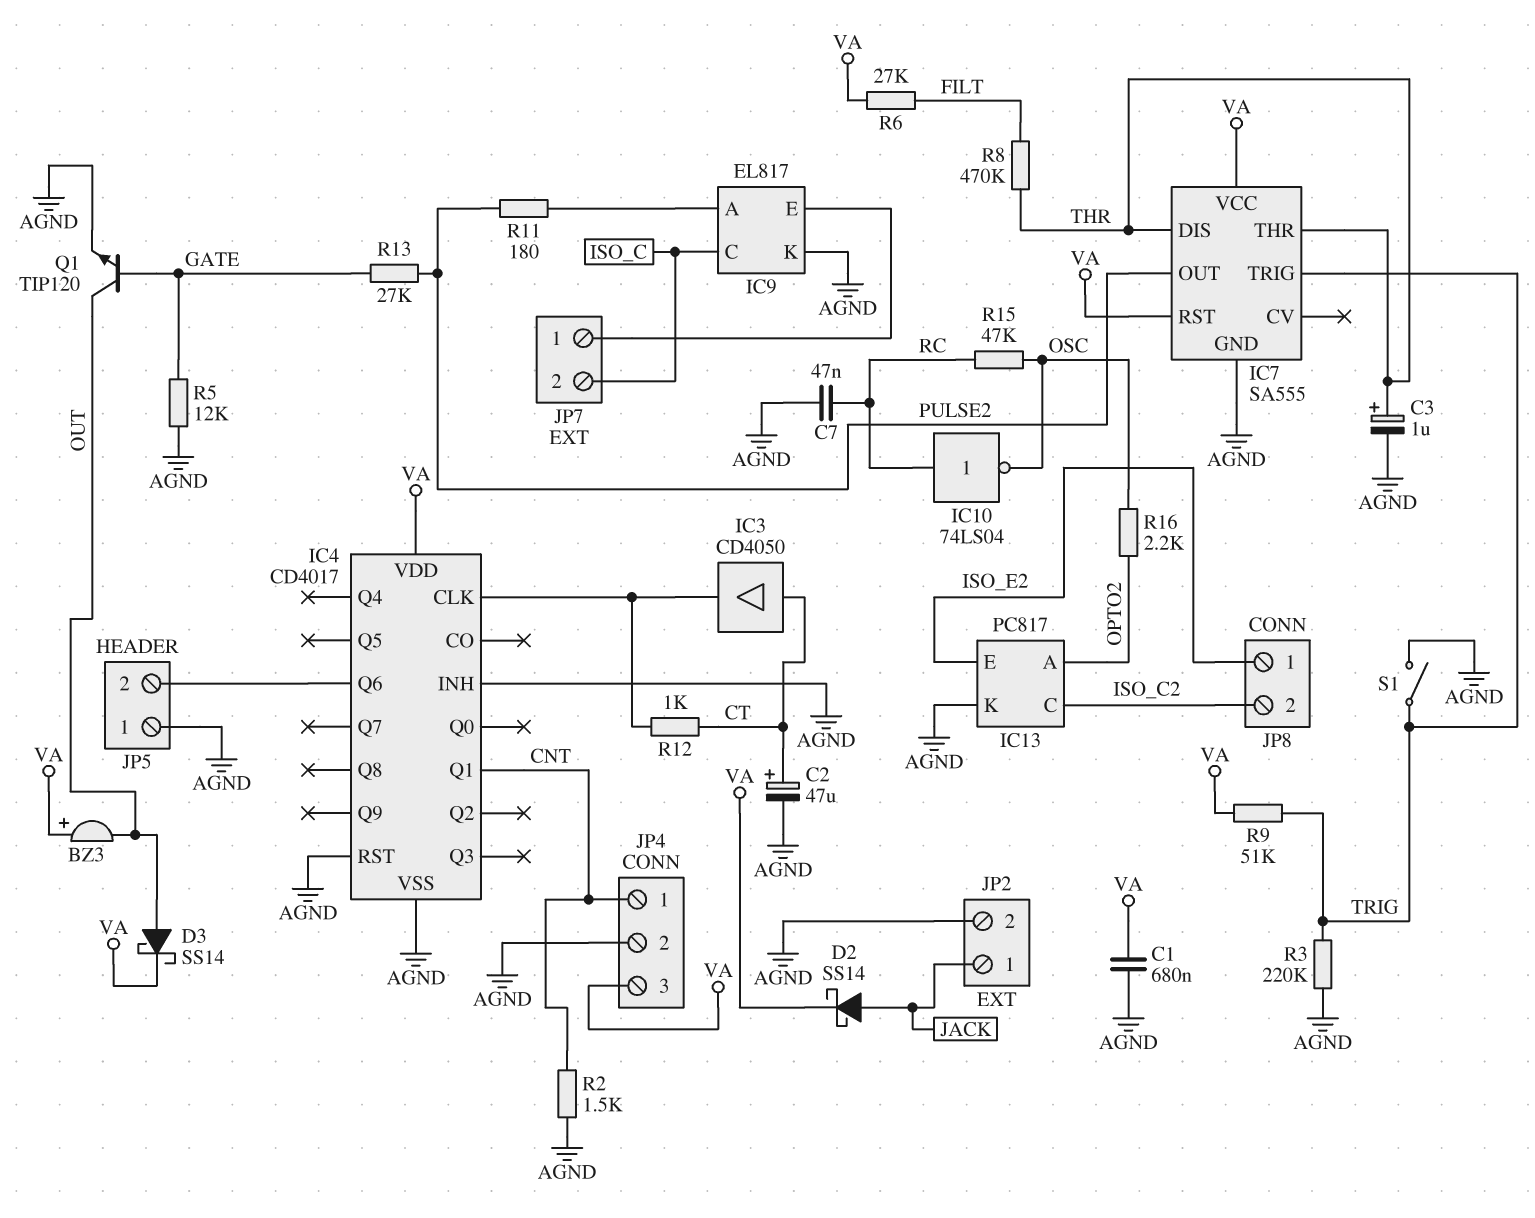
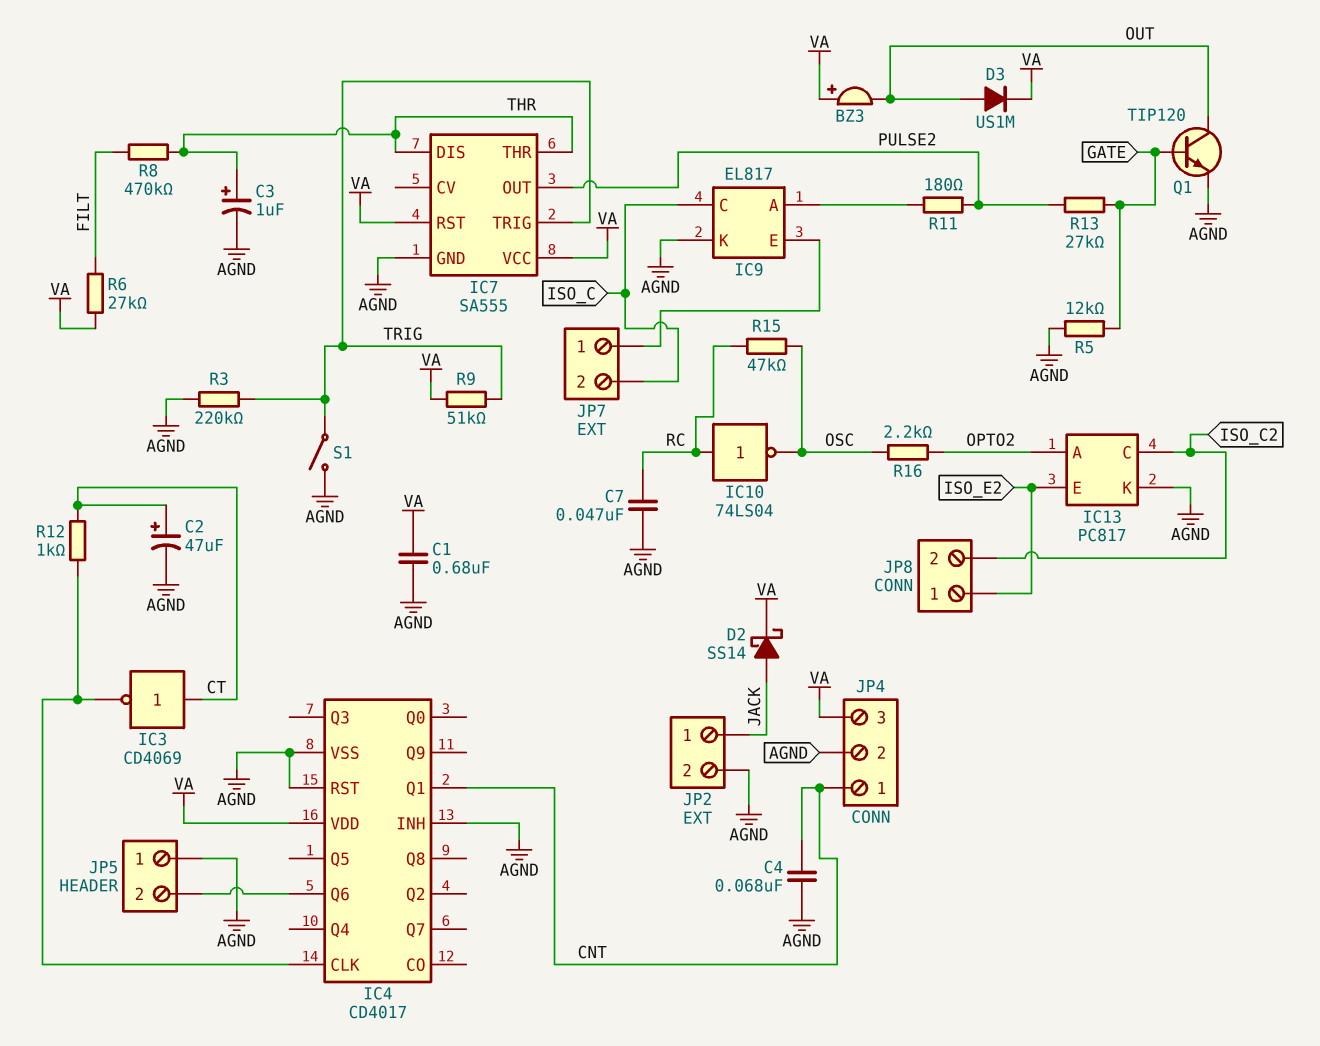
C4: none -> 68nF (AGND, CNT)
D3: schottky SS14 (A OUT, K VA) -> diode US1M (A OUT, K VA)
IC3: buffer CD4050 (in CT, out IC4/CLK) -> NOT CD4069 (in CT, out IC4/CLK)
R2: 1.5k (AGND, CNT) -> none

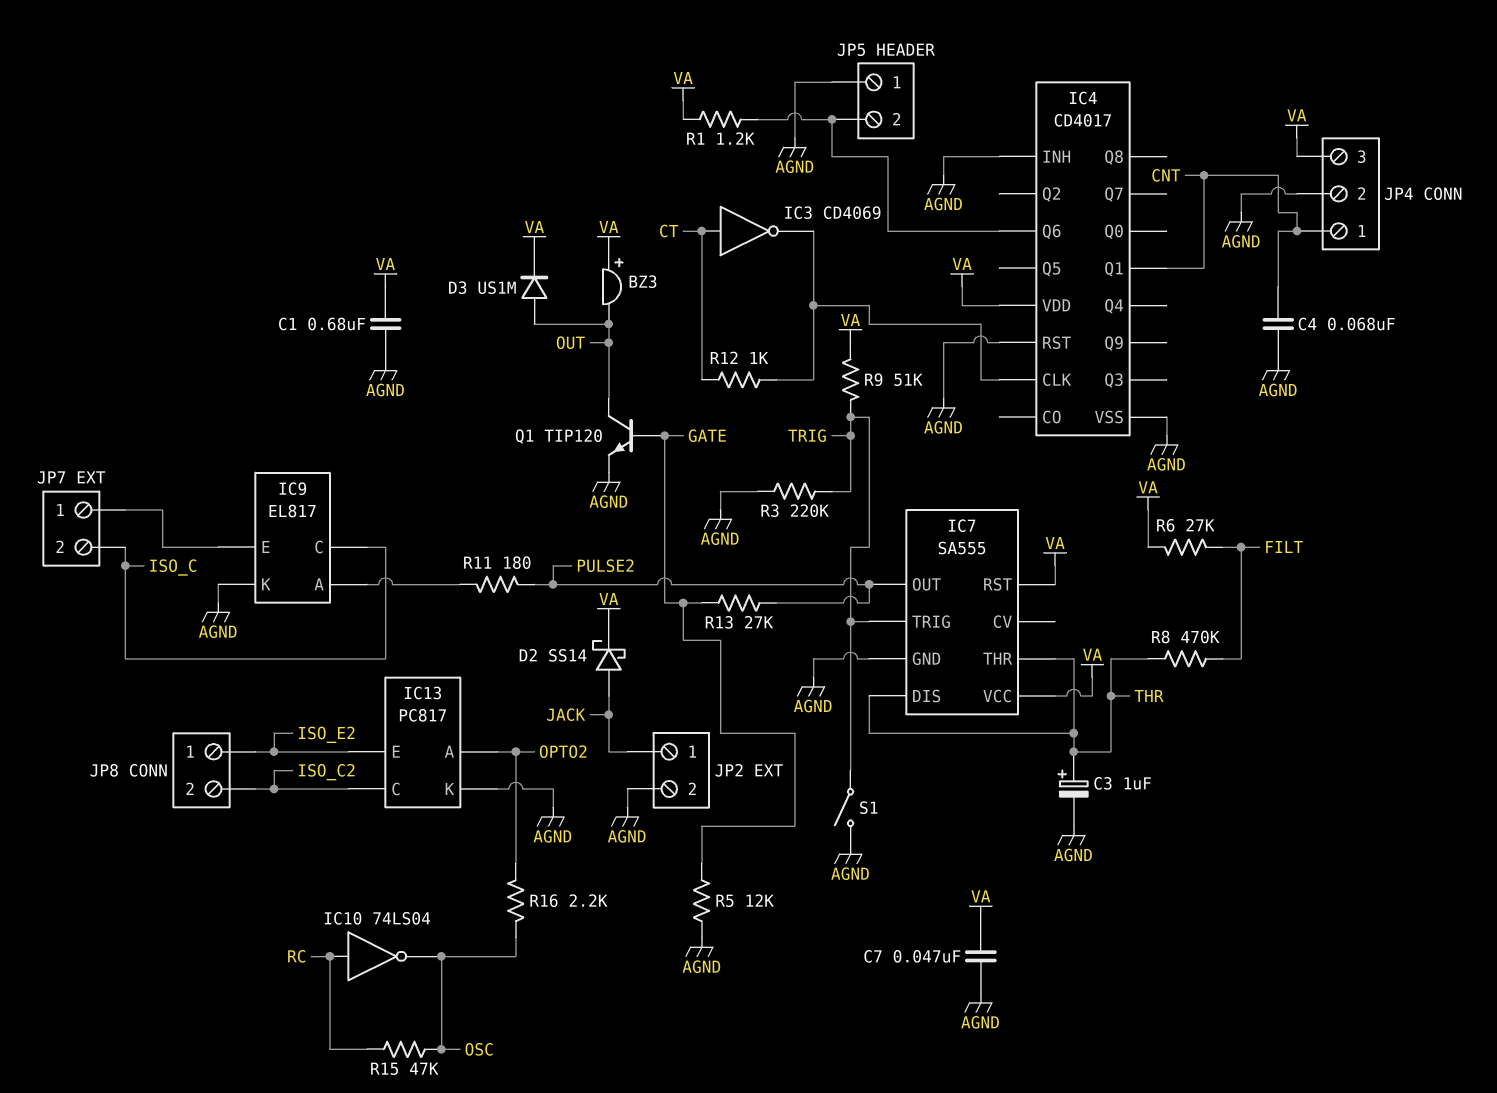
C2: 47uF (plus CT, minus AGND) -> none
C7: 47nF (AGND, RC) -> 47nF (AGND, VA)
R1: none -> 1.2k (IC4/Q6, VA)

